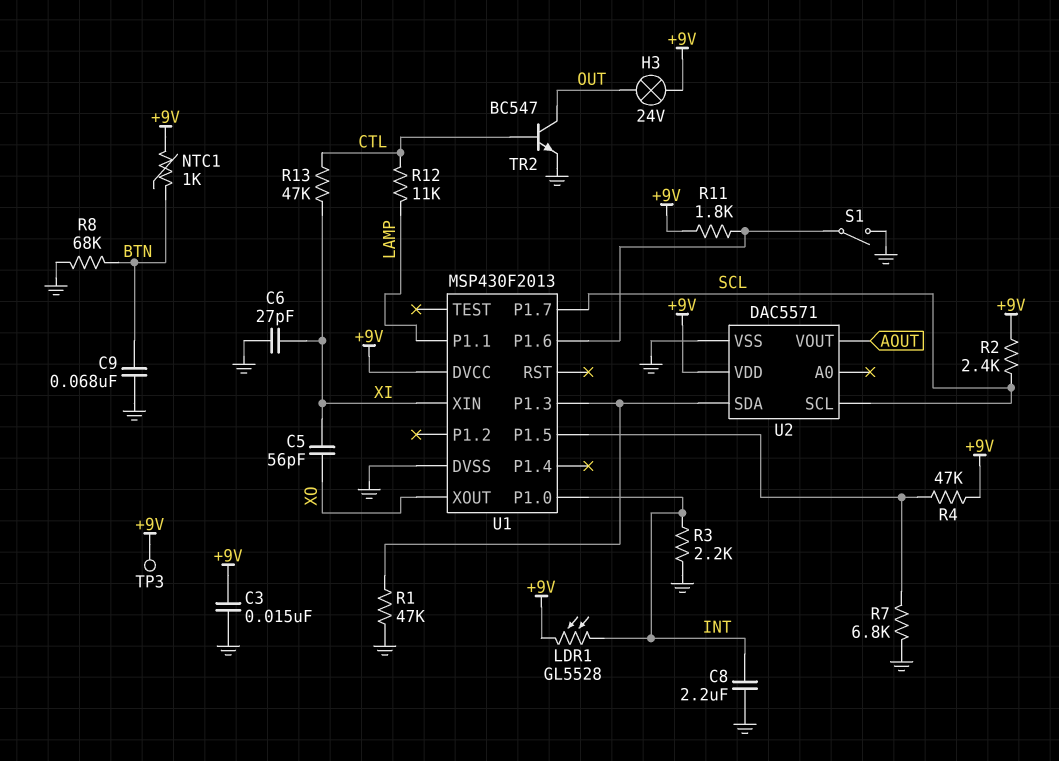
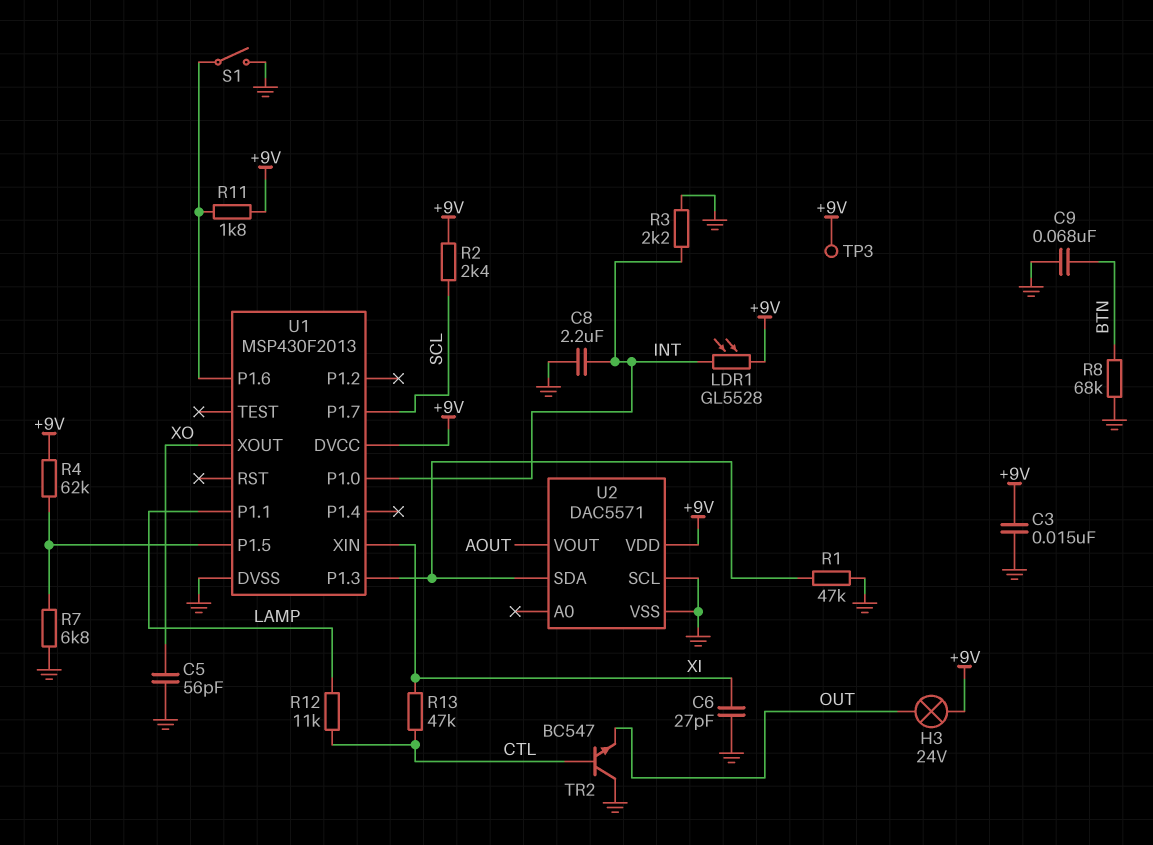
C5: 56pF (XI, XO) -> 56pF (GND, XO)
NTC1: 1k (+9V, BTN) -> none
R4: 47k (+9V, U1/P1.5) -> 62k (+9V, U1/P1.5)
TR2: NPN BC547 (B CTL, C OUT, E GND) -> NPN BC547 (B CTL, C GND, E OUT)
U2 pin SCL: SCL -> GND

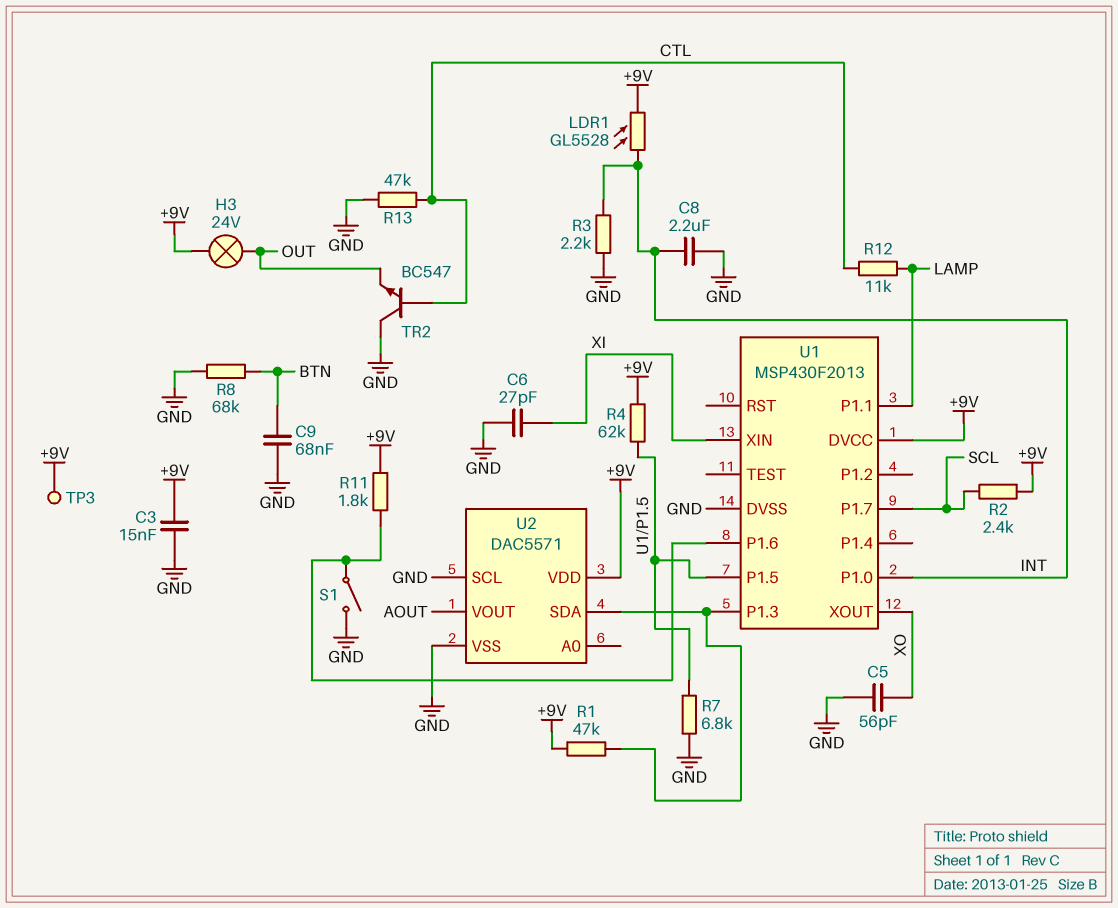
R1: 47k (GND, U1/P1.3) -> 47k (+9V, U1/P1.3)
R13: 47k (CTL, XI) -> 47k (CTL, GND)

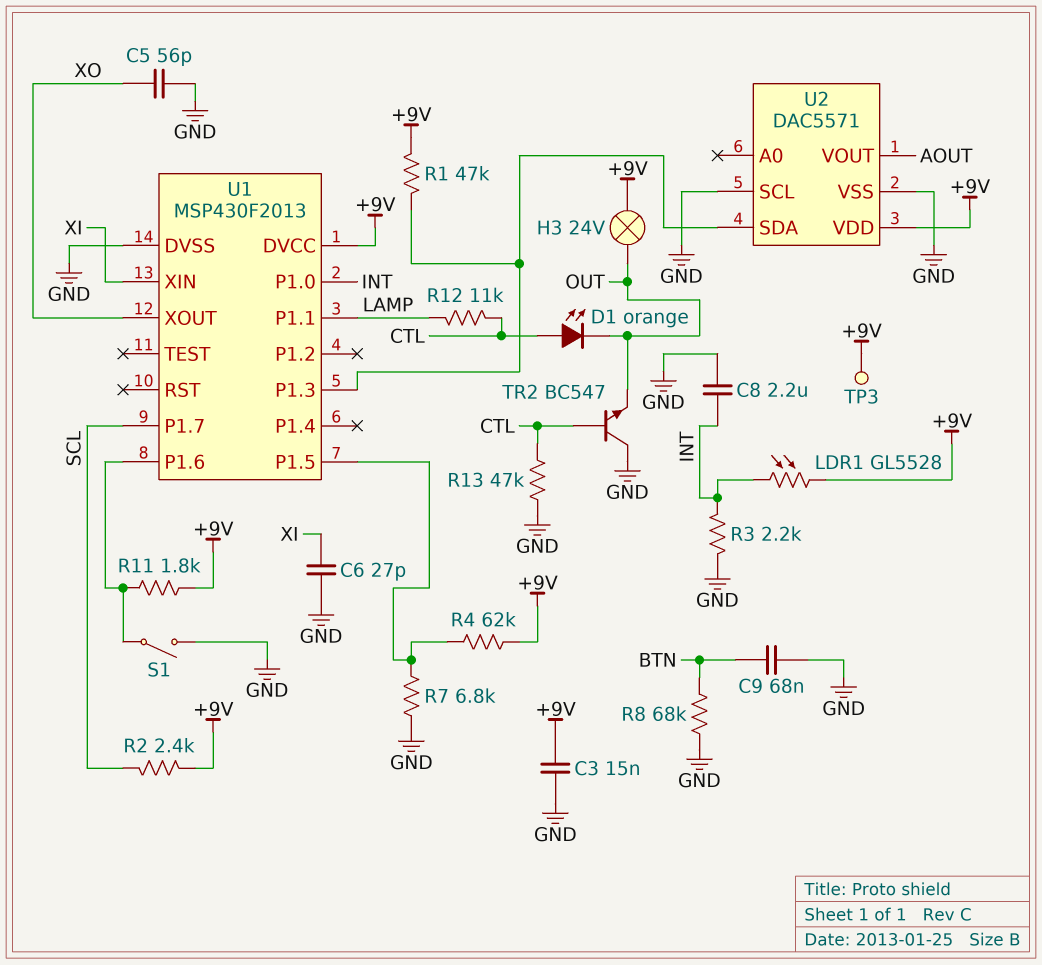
D1: none -> LED orange (A CTL, K OUT)

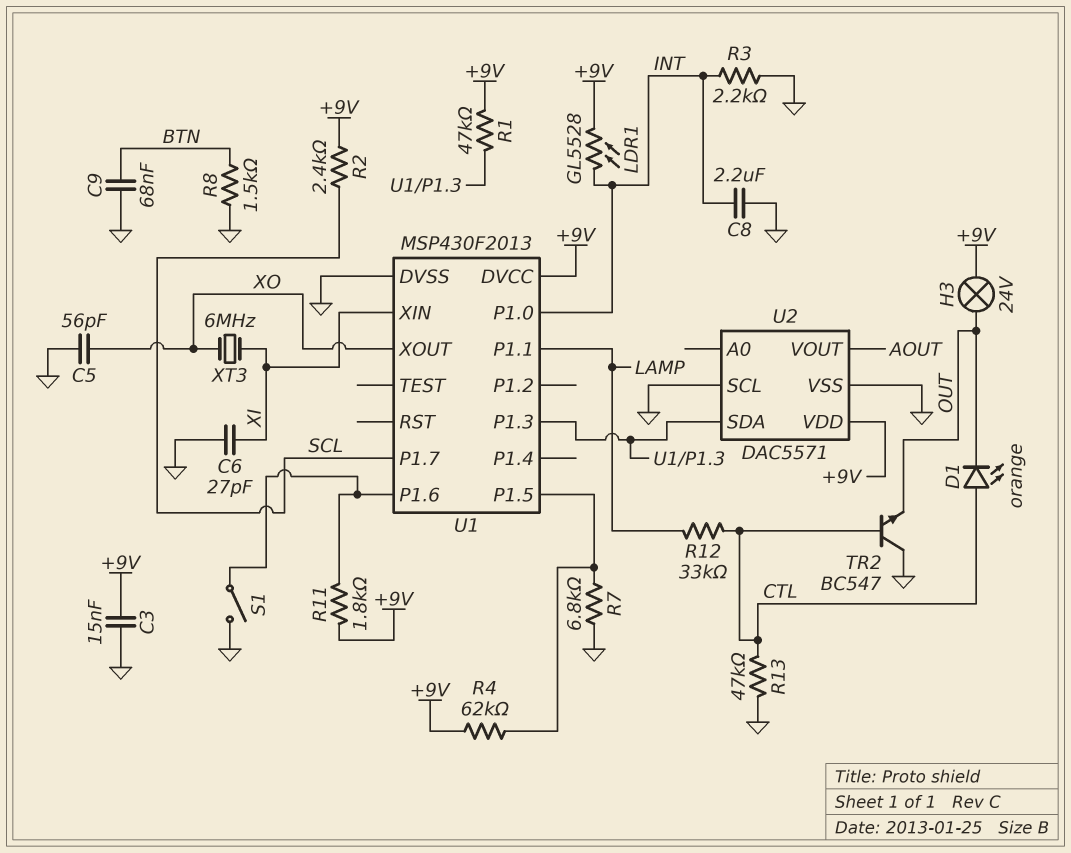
R8: 68k (BTN, GND) -> 1.5k (BTN, GND)
R12: 11k (CTL, LAMP) -> 33k (CTL, LAMP)
TP3: test point (+9V) -> none
XT3: none -> 6MHz (XI, XO)

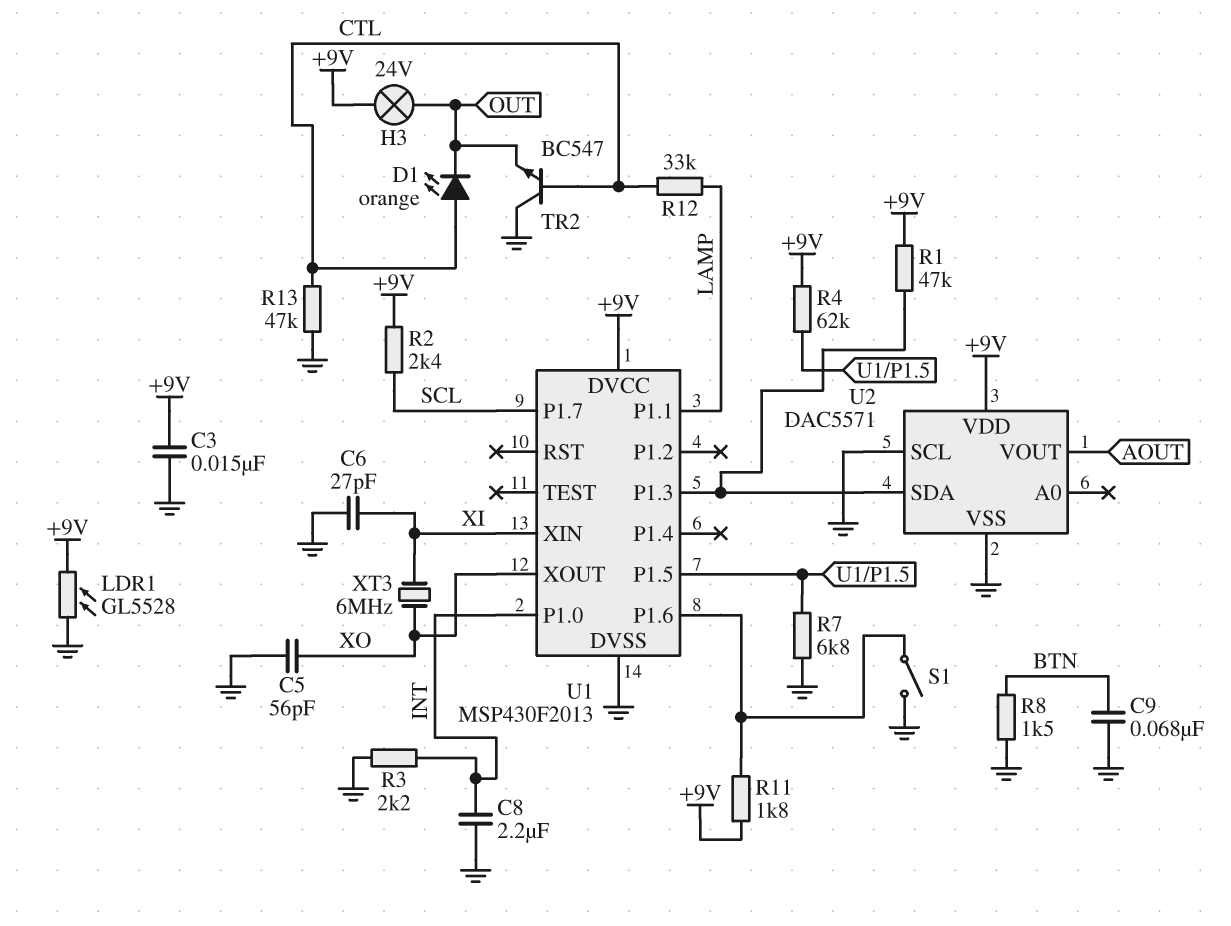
LDR1: GL5528 (+9V, INT) -> GL5528 (+9V, GND)

